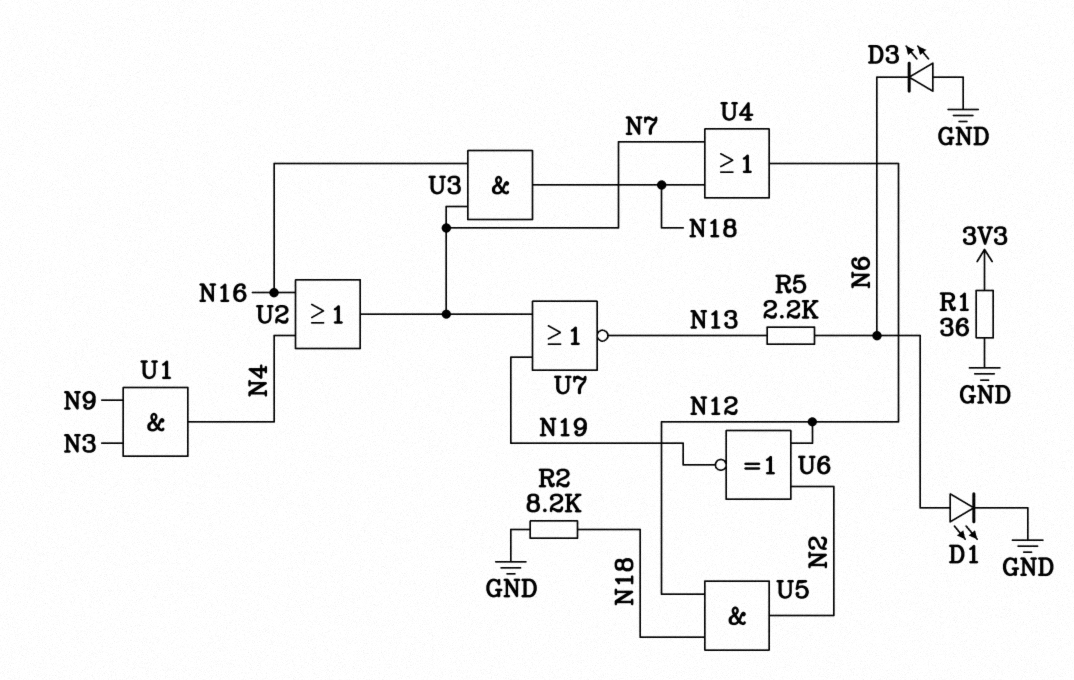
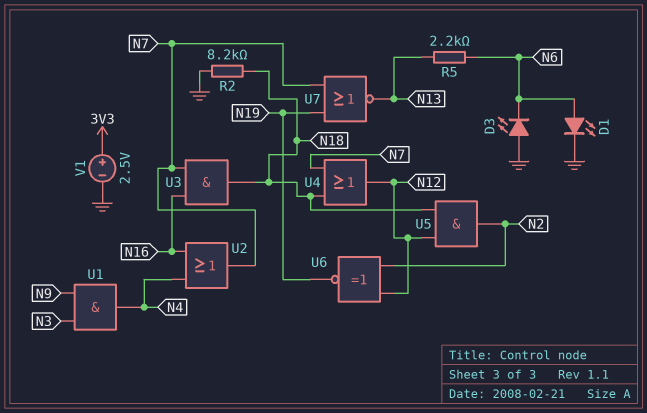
R1: 36 (3V3, GND) -> none
V1: none -> 2.5V (plus 3V3, minus GND)

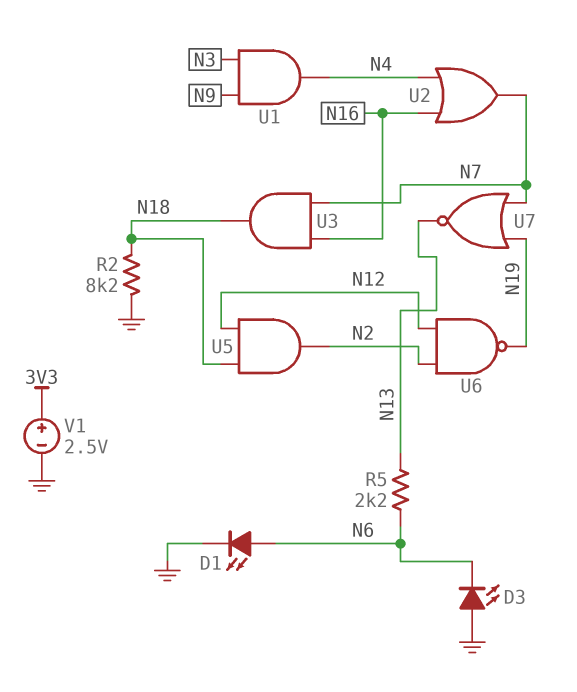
U4: OR (in N7, in N18, out N12) -> none
U6: XNOR (in N2, in N12, out N19) -> NAND (in N2, in N12, out N19)

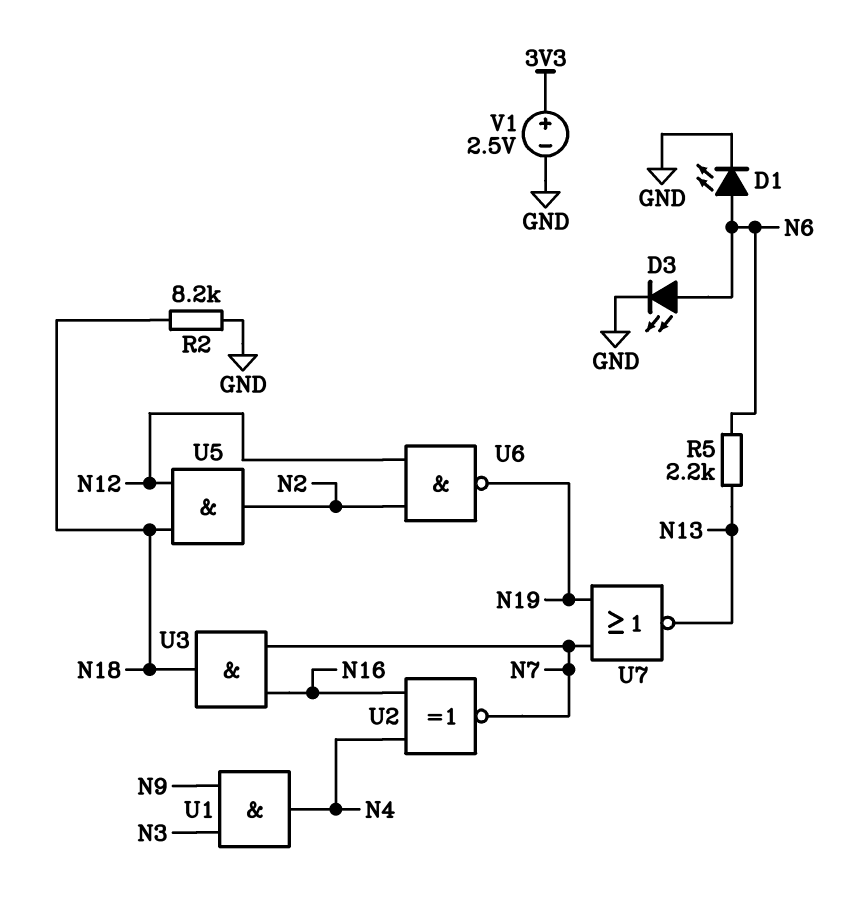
D3: LED (A GND, K N6) -> LED (A N6, K GND)
U2: OR (in N4, in N16, out N7) -> XNOR (in N4, in N16, out N7)

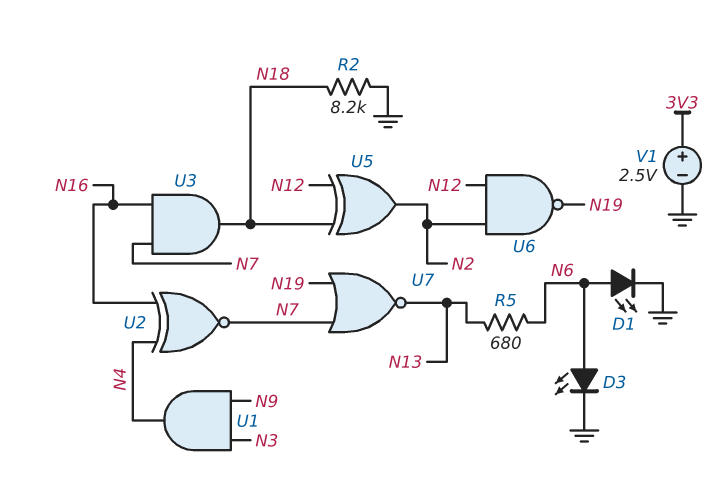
R5: 2.2k (N6, N13) -> 680 (N6, N13)
U5: AND (in N12, in N18, out N2) -> XOR (in N12, in N18, out N2)

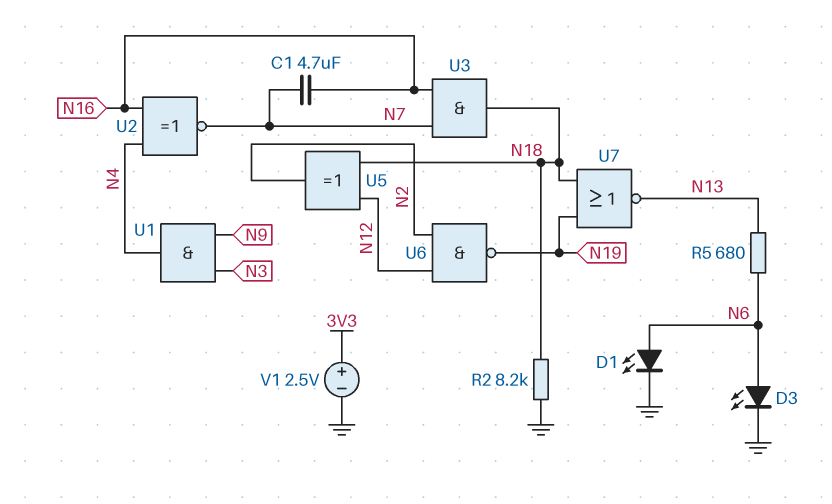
C1: none -> 4.7uF (N7, N16)
U7: NOR (in N7, in N19, out N13) -> NOR (in N18, in N19, out N13)

